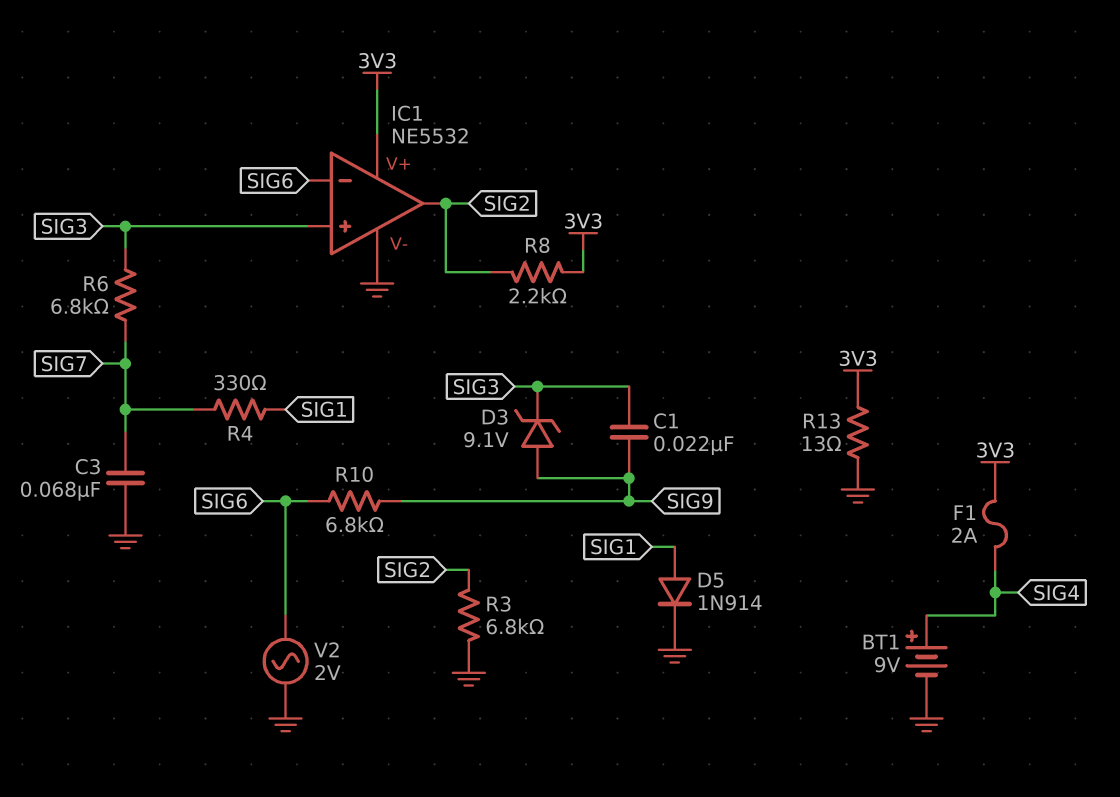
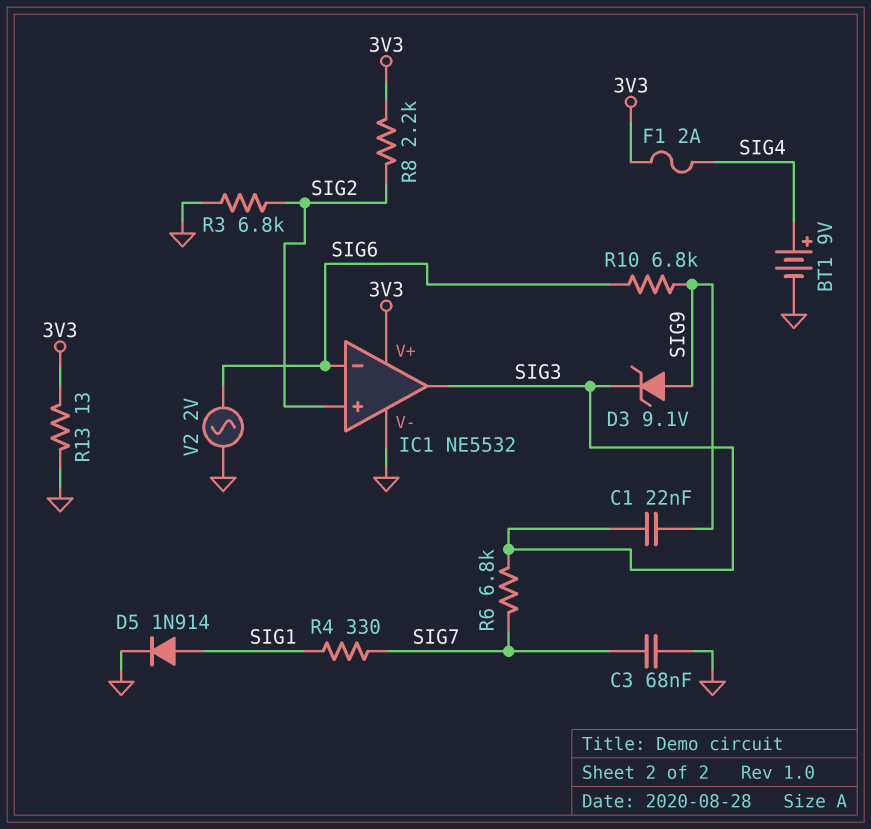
IC1 pin in+: SIG3 -> SIG2
IC1 pin out: SIG2 -> SIG3

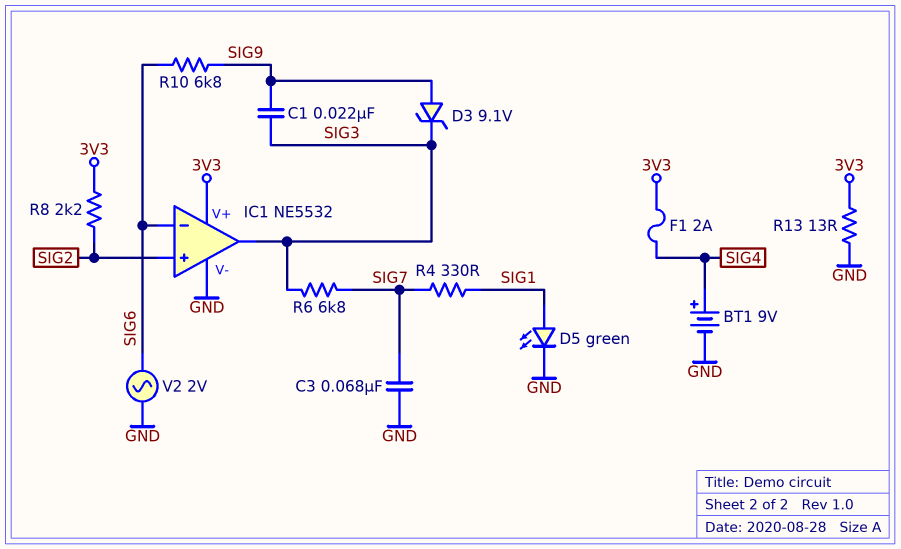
D5: diode 1N914 (A SIG1, K GND) -> LED green (A SIG1, K GND)
R3: 6.8k (GND, SIG2) -> none

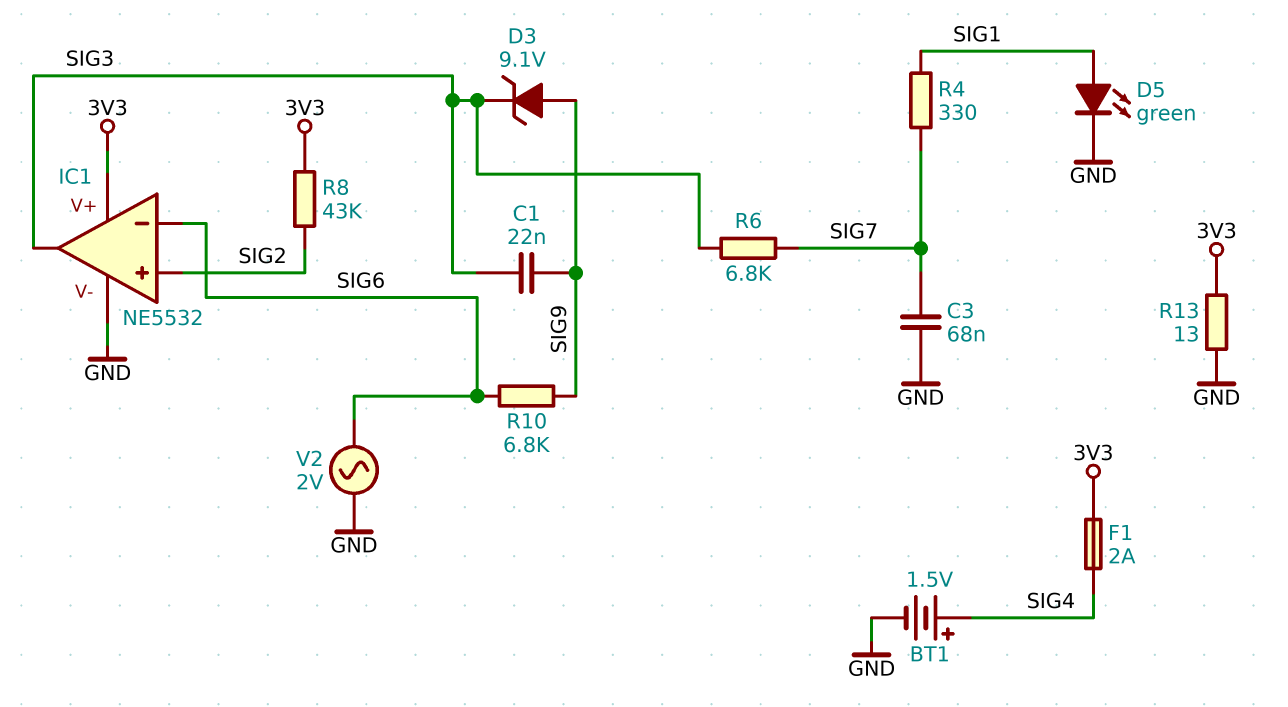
BT1: 9V (plus SIG4, minus GND) -> 1.5V (plus SIG4, minus GND)
R8: 2.2k (3V3, SIG2) -> 43k (3V3, SIG2)

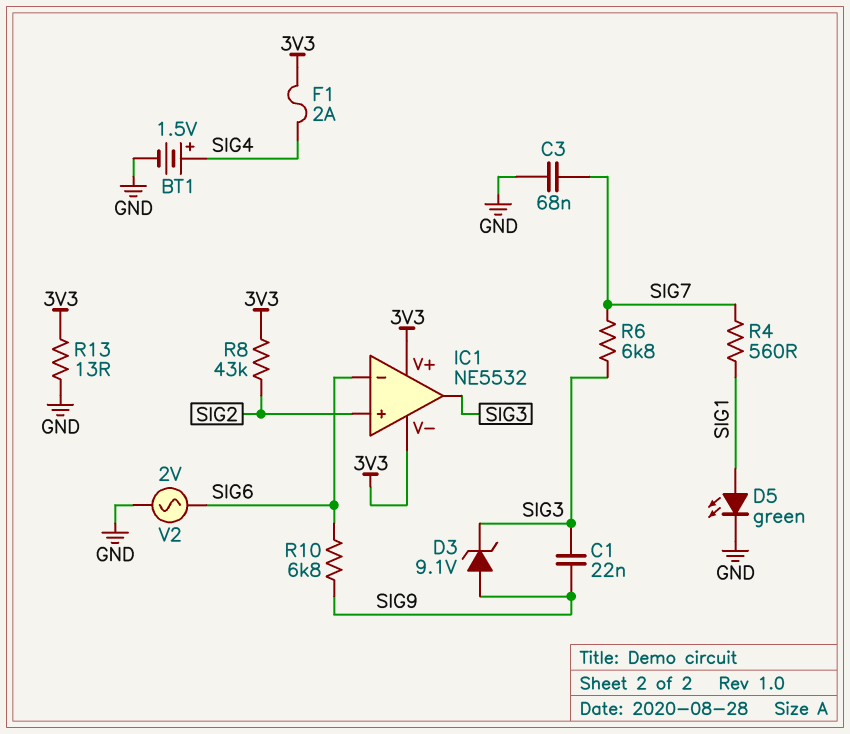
IC1 pin V-: GND -> 3V3
R4: 330 (SIG1, SIG7) -> 560 (SIG1, SIG7)

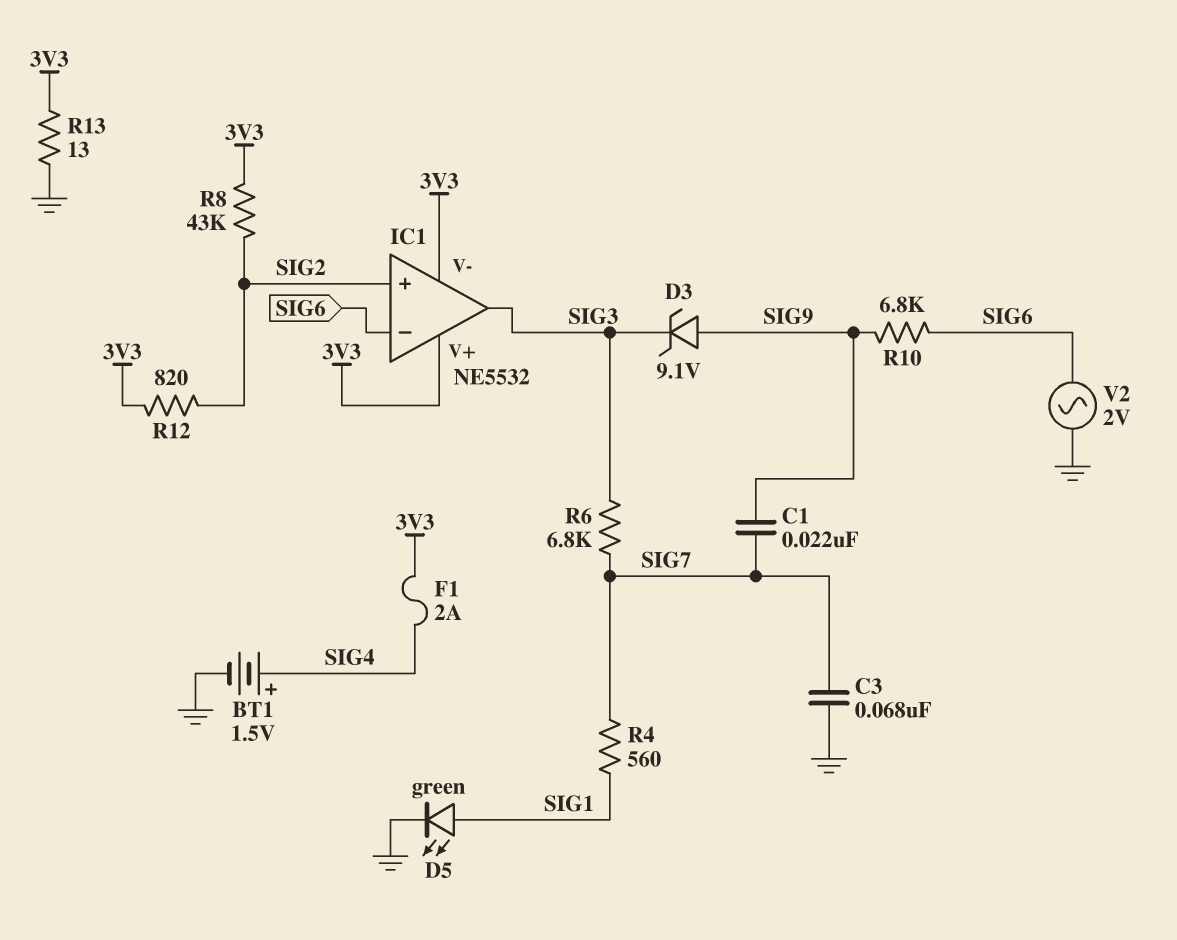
C1: 22nF (SIG3, SIG9) -> 22nF (SIG7, SIG9)
R12: none -> 820 (3V3, SIG2)

